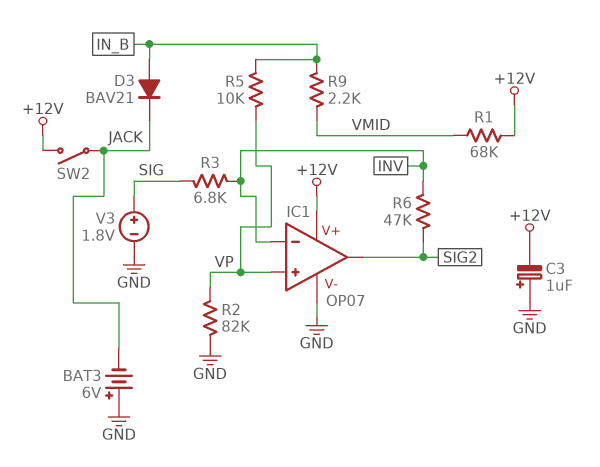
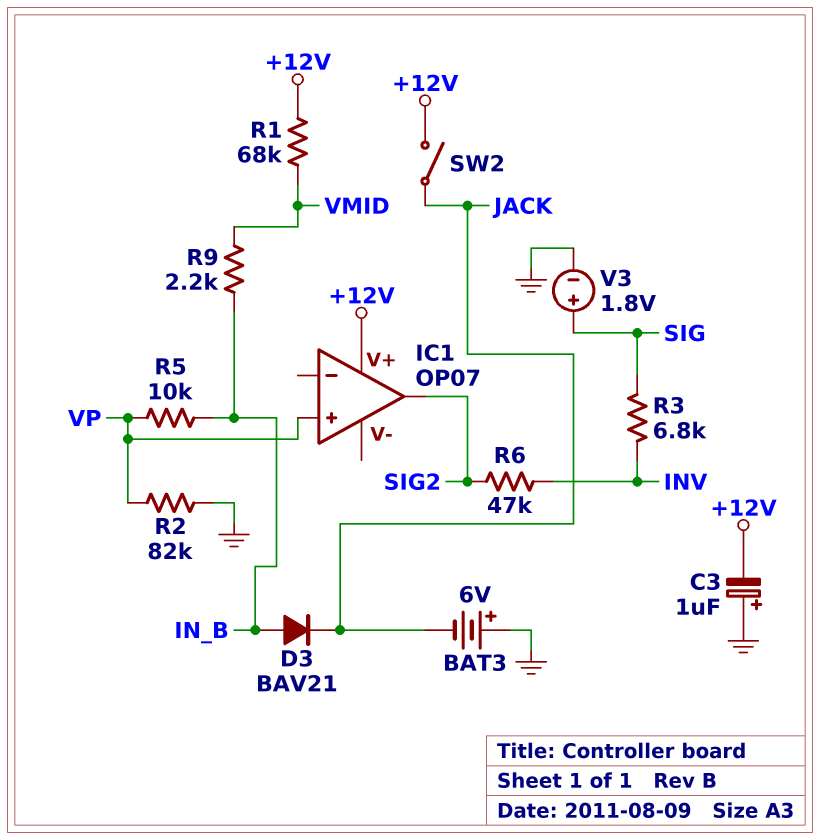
IC1 pin V-: GND -> none
IC1 pin in-: INV -> none

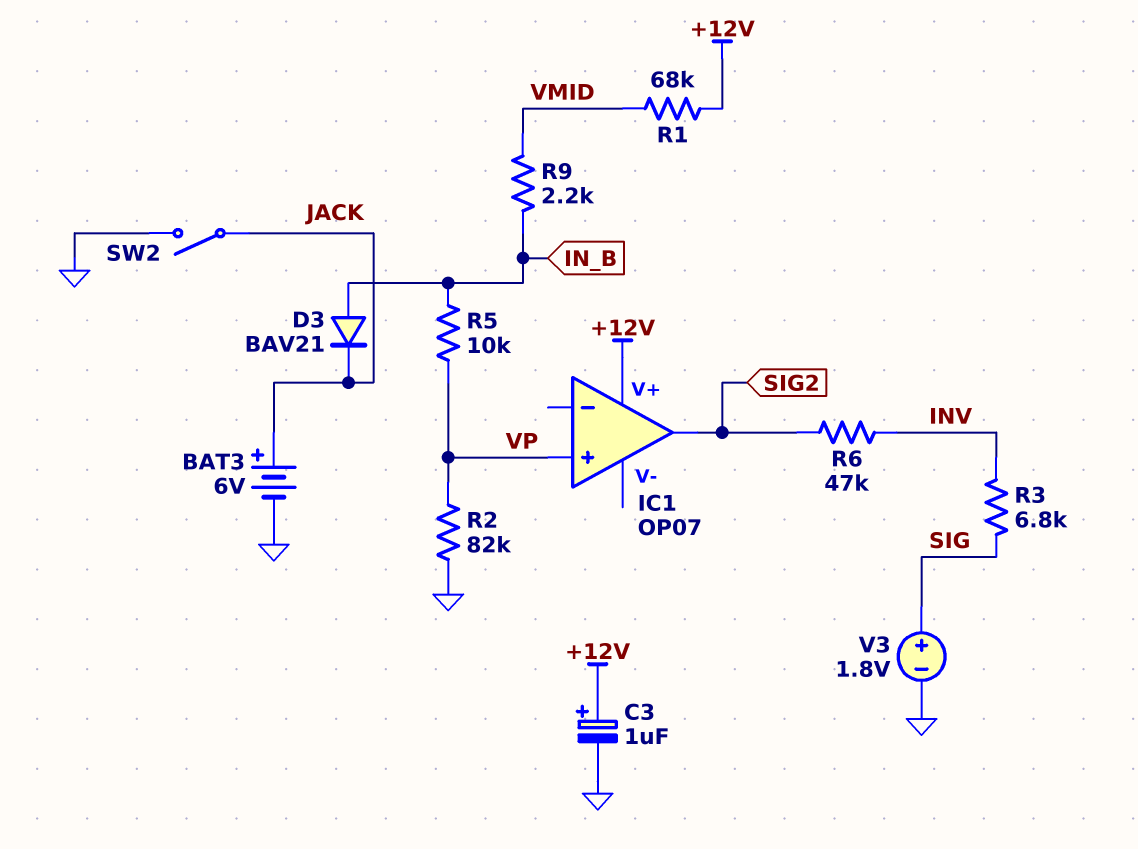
BAT3: 6V (plus GND, minus JACK) -> 6V (plus JACK, minus GND)
C3: 1uF (plus GND, minus +12V) -> 1uF (plus +12V, minus GND)
SW2: switch (+12V, JACK) -> switch (GND, JACK)

